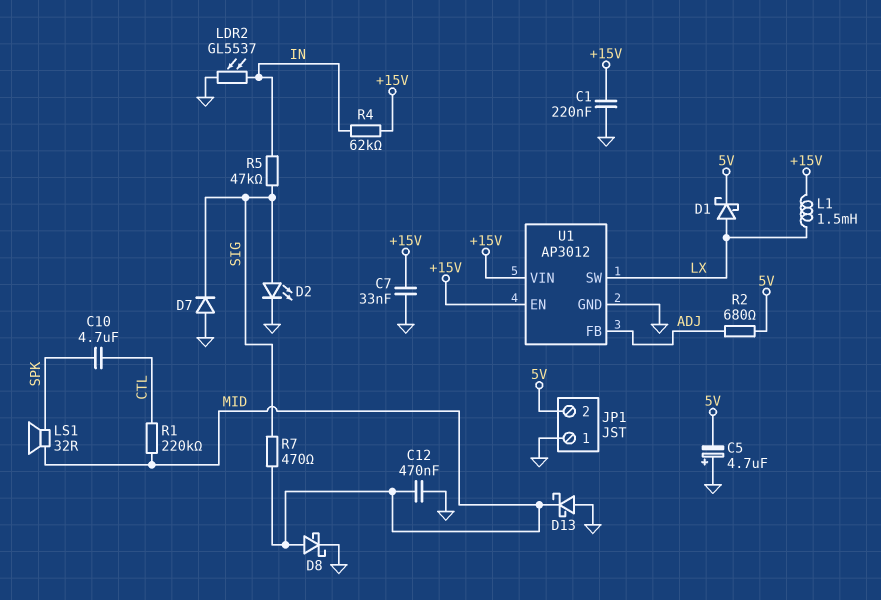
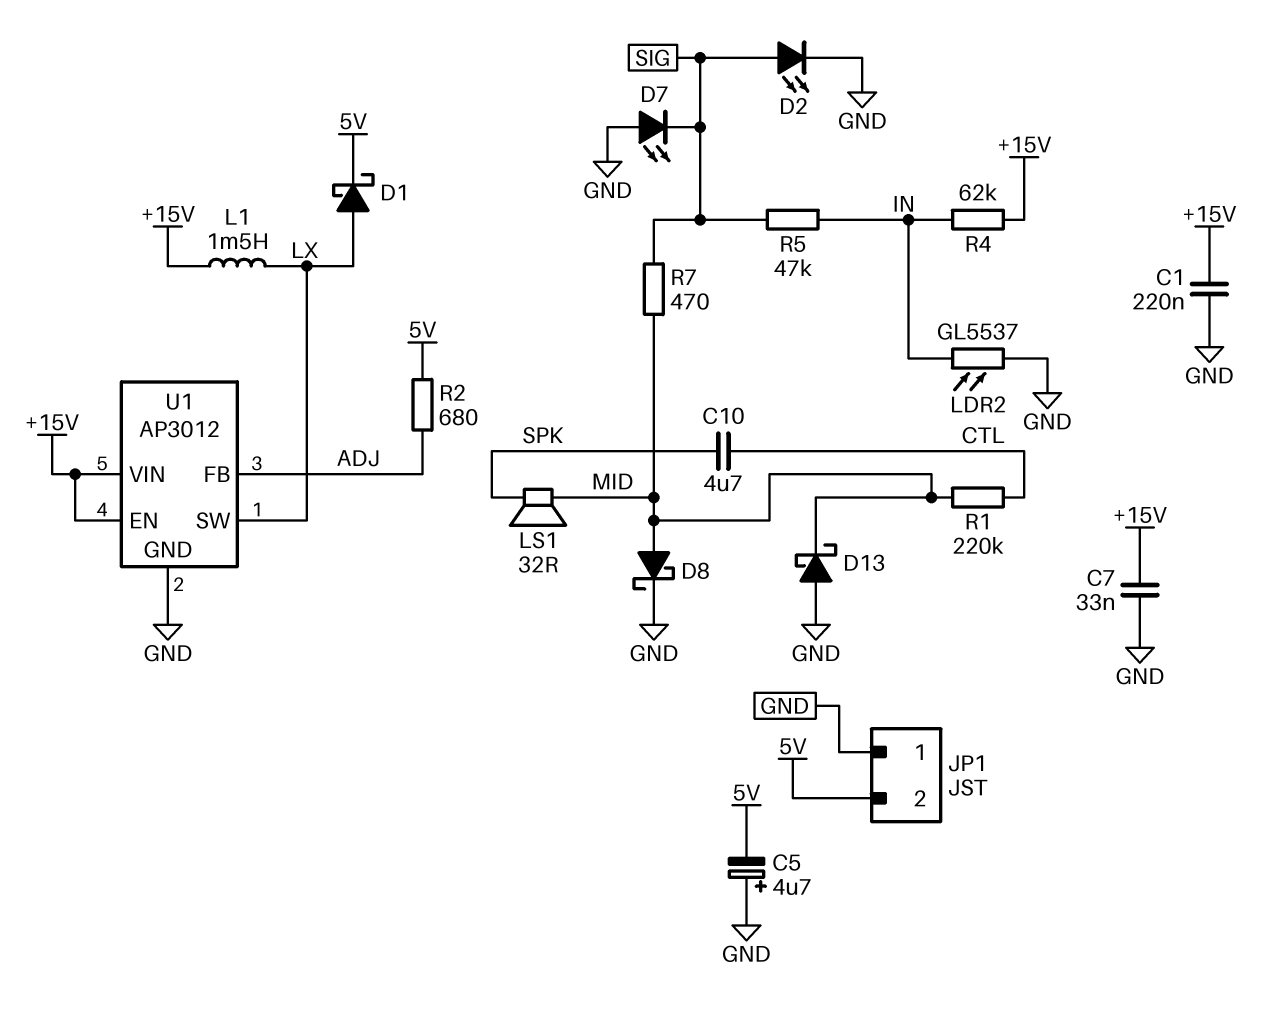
C12: 470nF (GND, MID) -> none
D7: diode (A GND, K SIG) -> LED (A GND, K SIG)

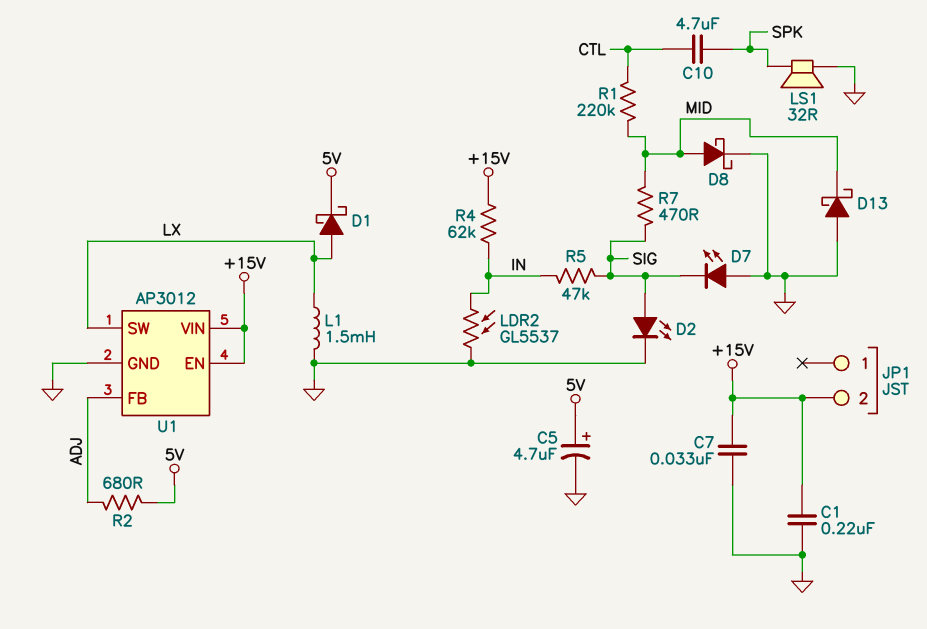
C5: 4.7uF (plus GND, minus 5V) -> 4.7uF (plus 5V, minus GND)
JP1 pin 1: GND -> none
JP1 pin 2: 5V -> +15V
L1: 1.5mH (+15V, LX) -> 1.5mH (GND, LX)
LS1: speaker 32R (MID, SPK) -> speaker 32R (GND, SPK)

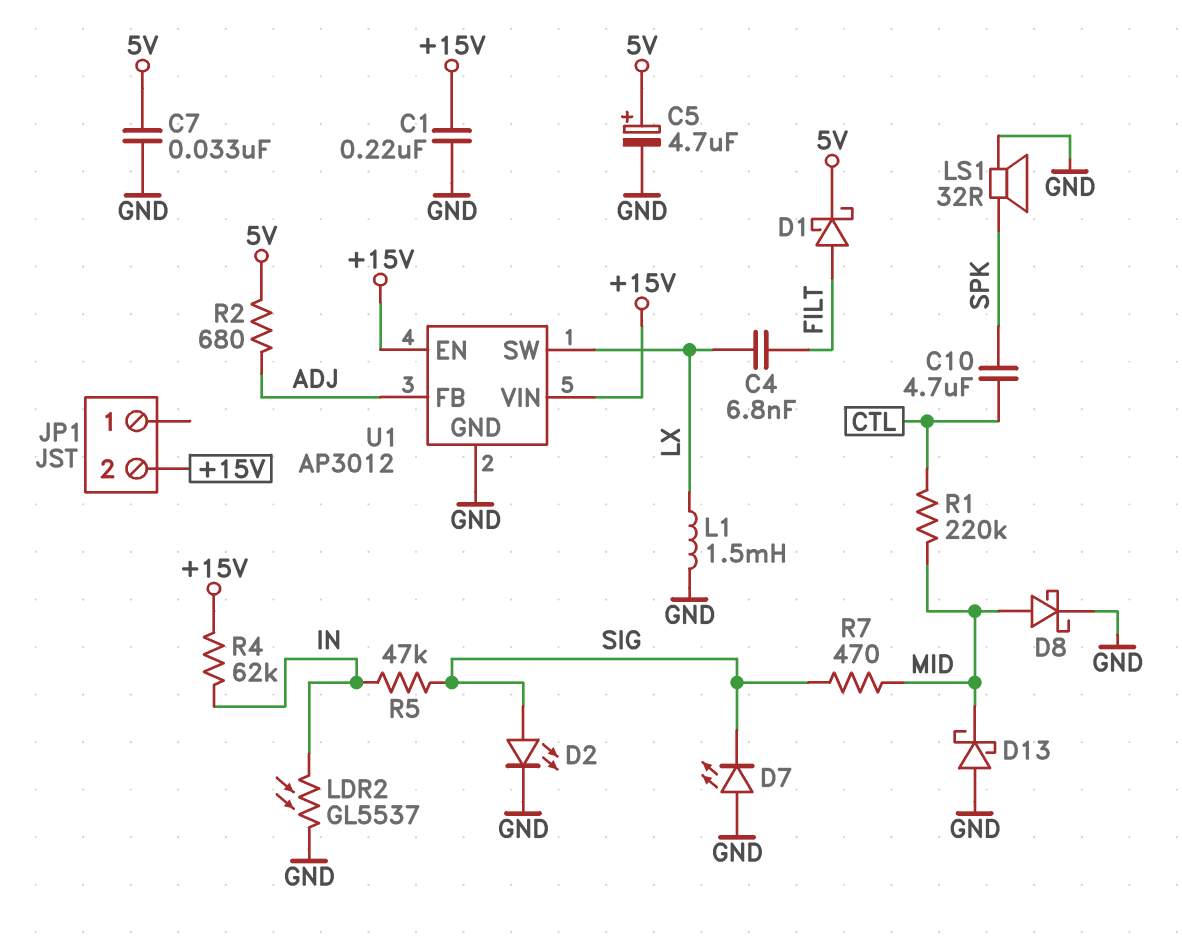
C4: none -> 6.8nF (FILT, LX)
C7: 33nF (+15V, GND) -> 33nF (5V, GND)
D1: schottky (A LX, K 5V) -> schottky (A FILT, K 5V)

